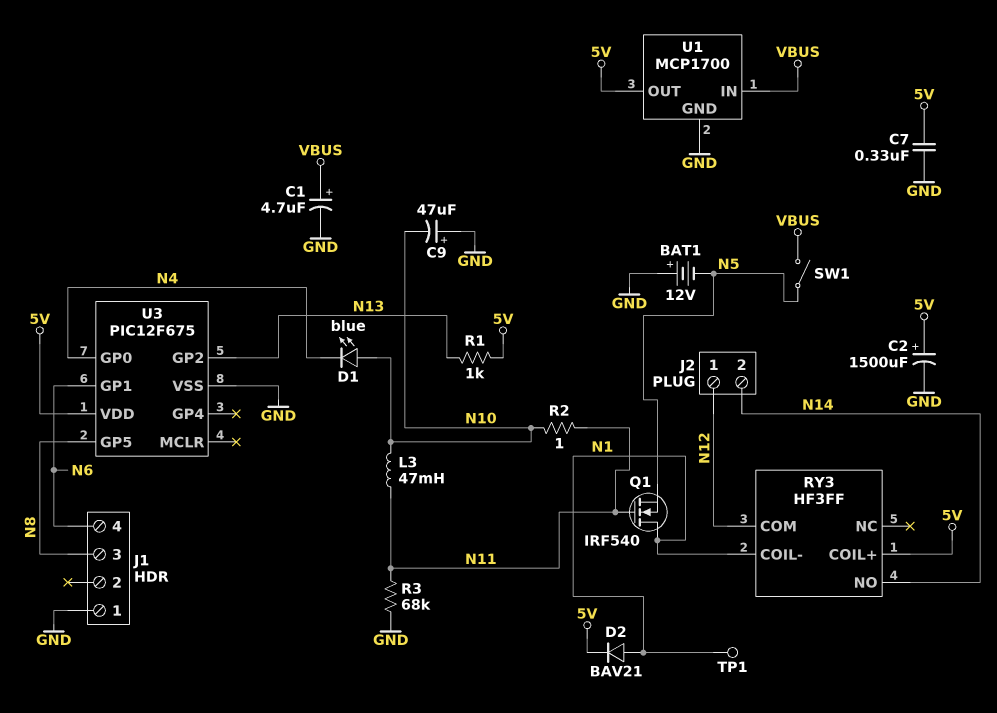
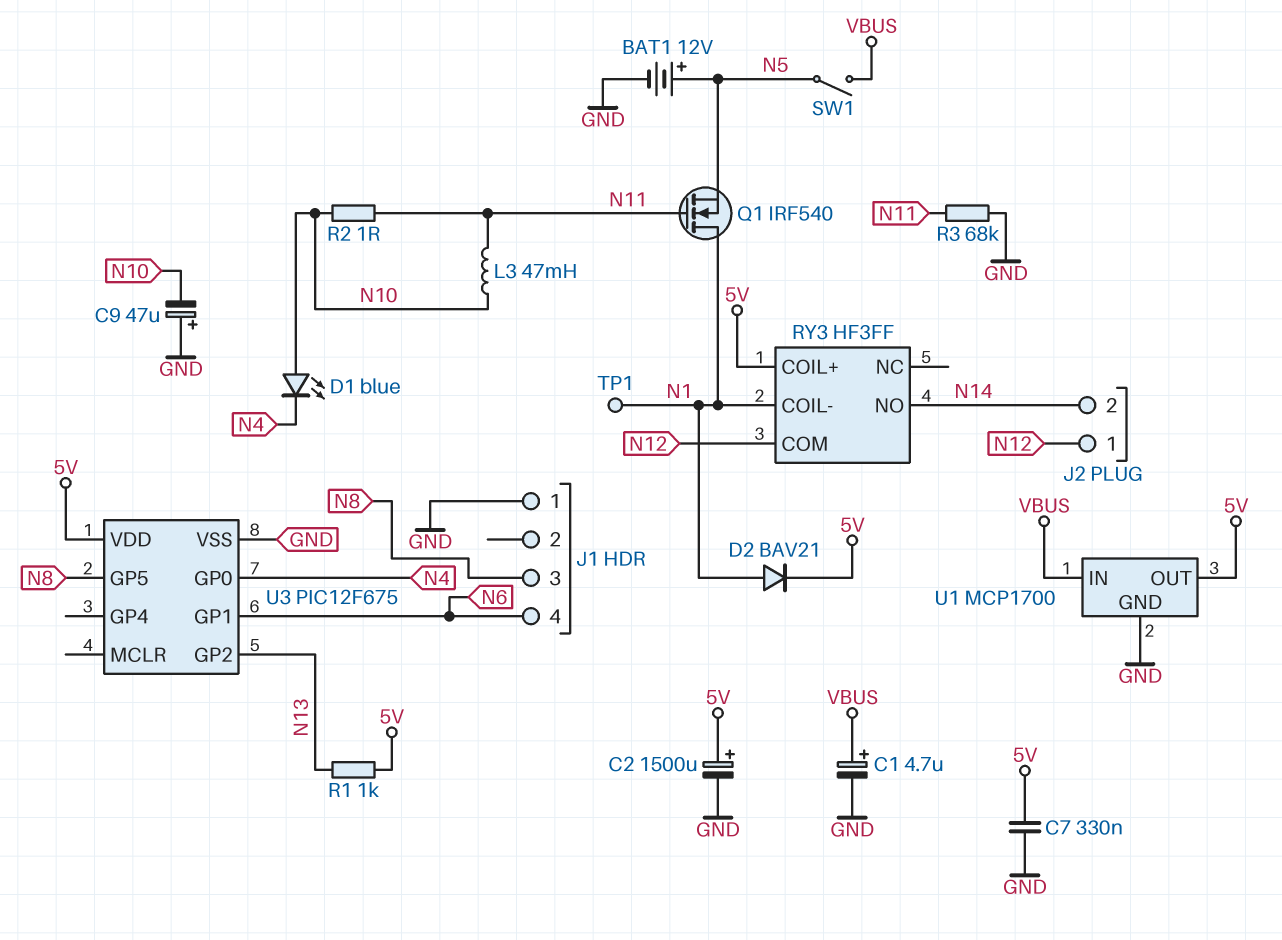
BAT1: 12V (plus GND, minus N5) -> 12V (plus N5, minus GND)

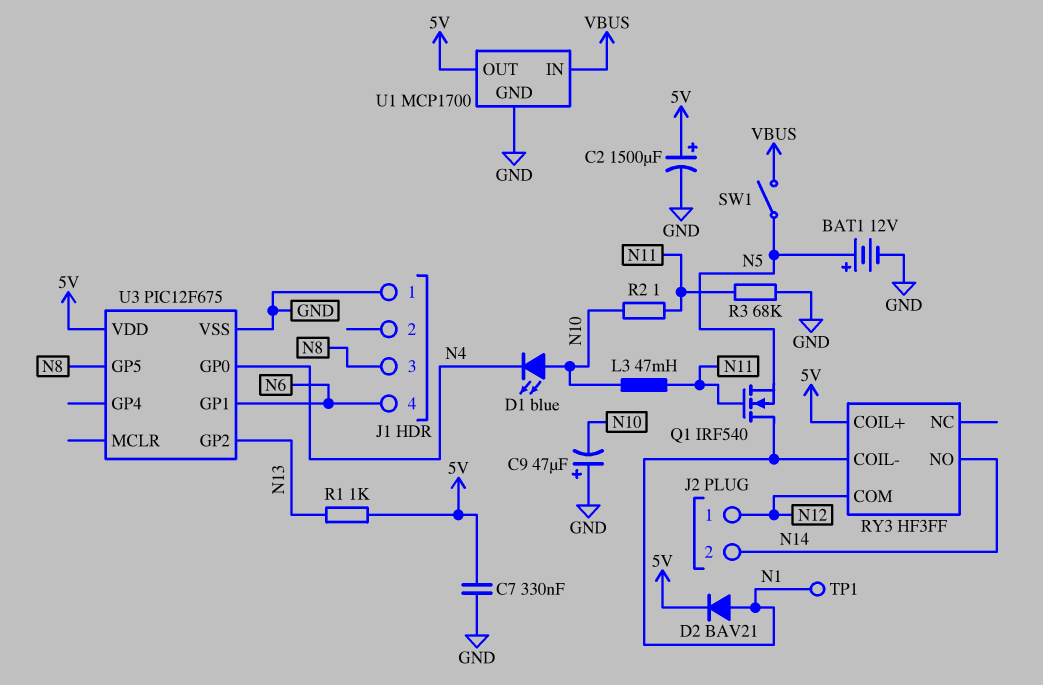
C1: 4.7uF (plus VBUS, minus GND) -> none

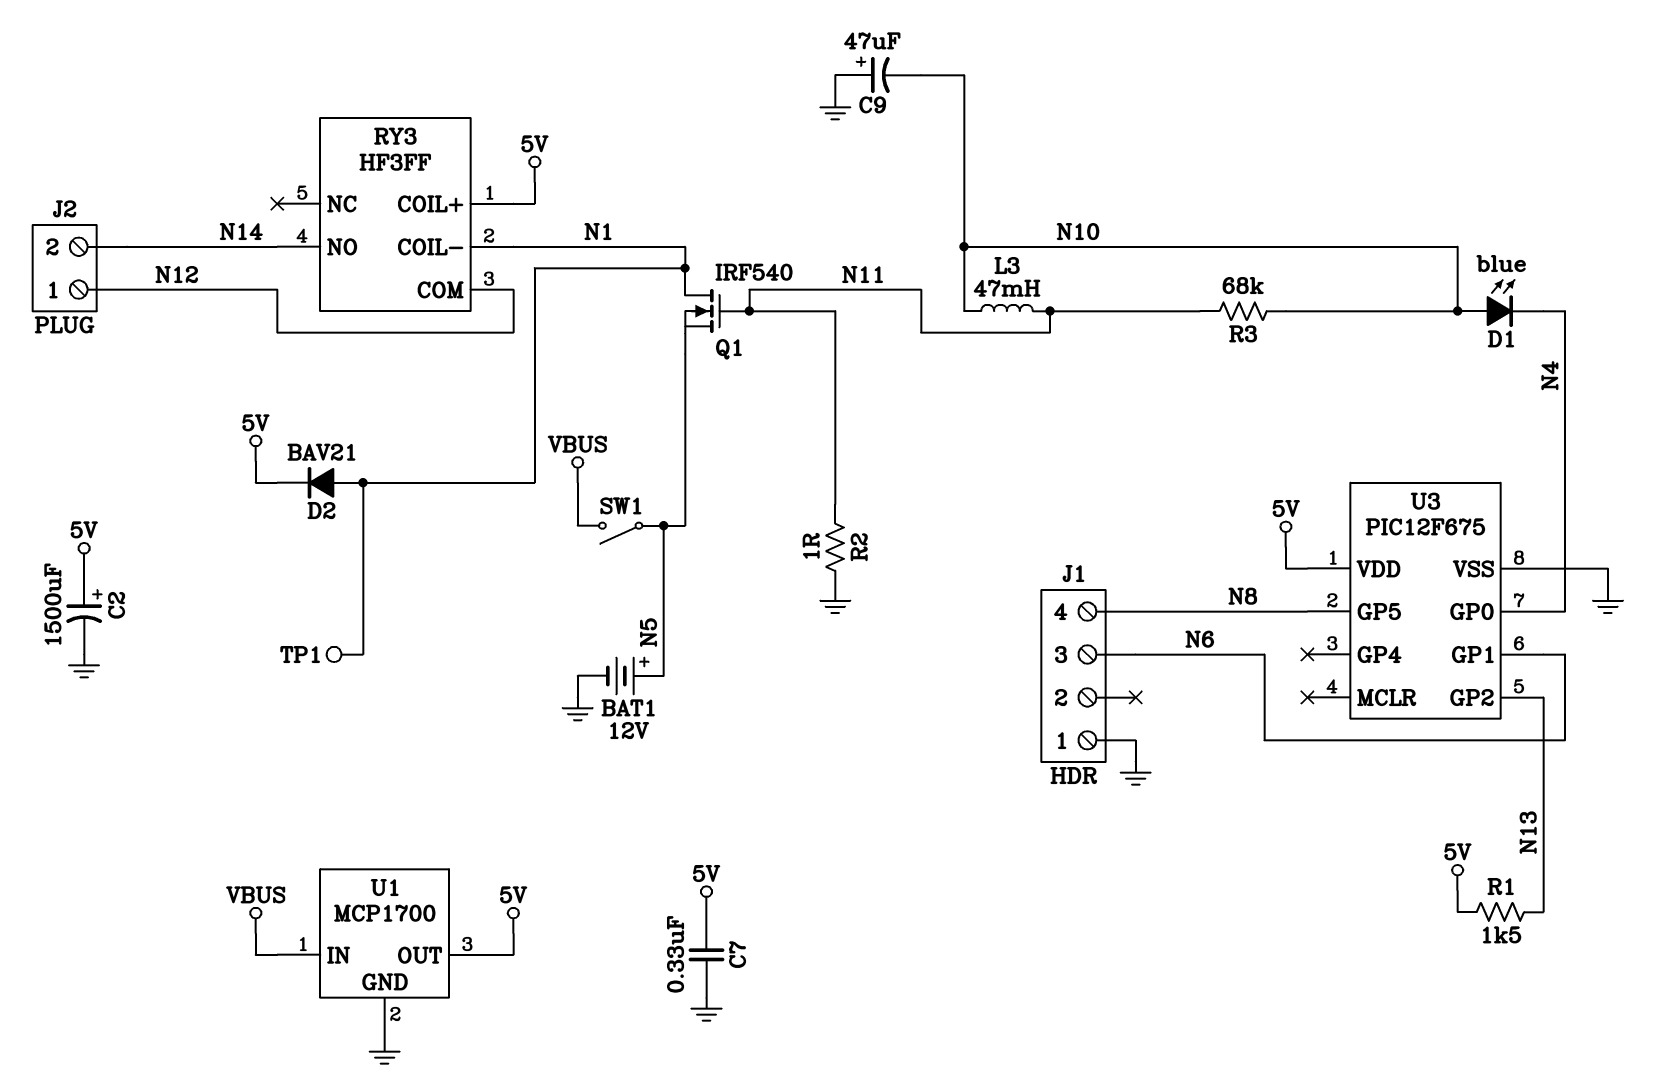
J1 pin 3: N8 -> N6
J1 pin 4: N6 -> N8
R1: 1k (5V, N13) -> 1.5k (5V, N13)
R2: 1 (N10, N11) -> 1 (GND, N11)
R3: 68k (GND, N11) -> 68k (N10, N11)

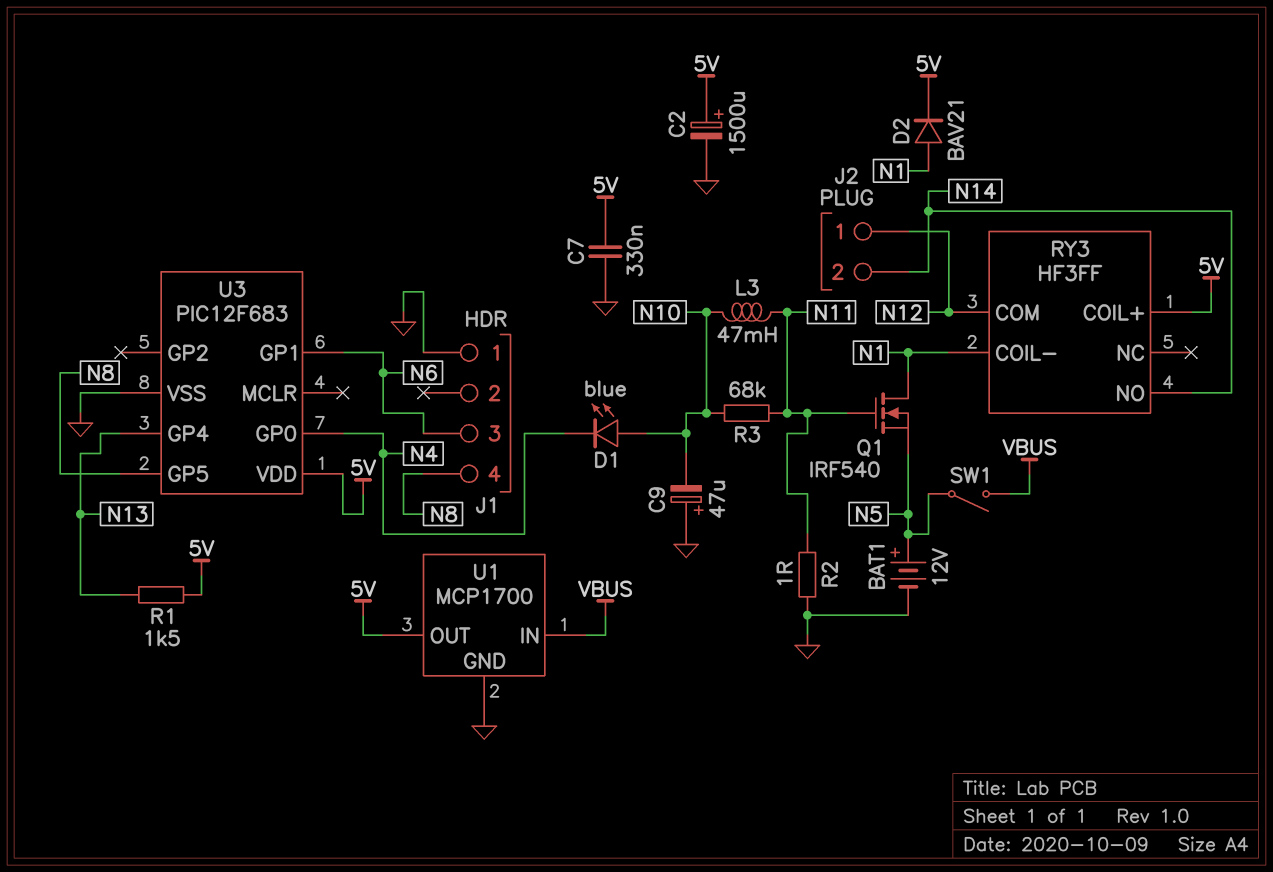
TP1: test point (N1) -> none
U3: PIC12F675 -> PIC12F683
U3 pin GP2: N13 -> none
U3 pin GP4: none -> N13

